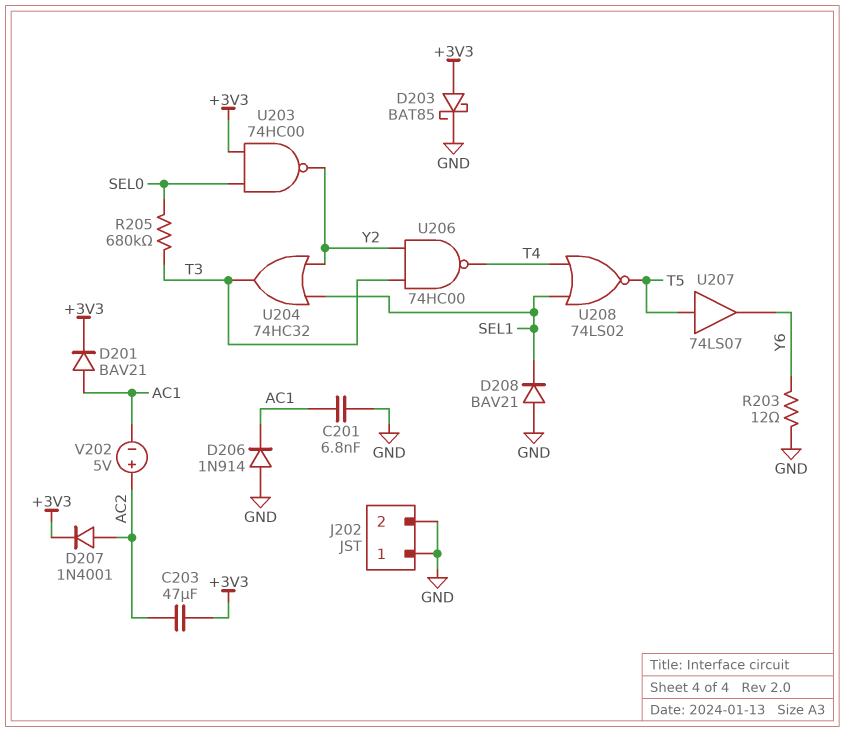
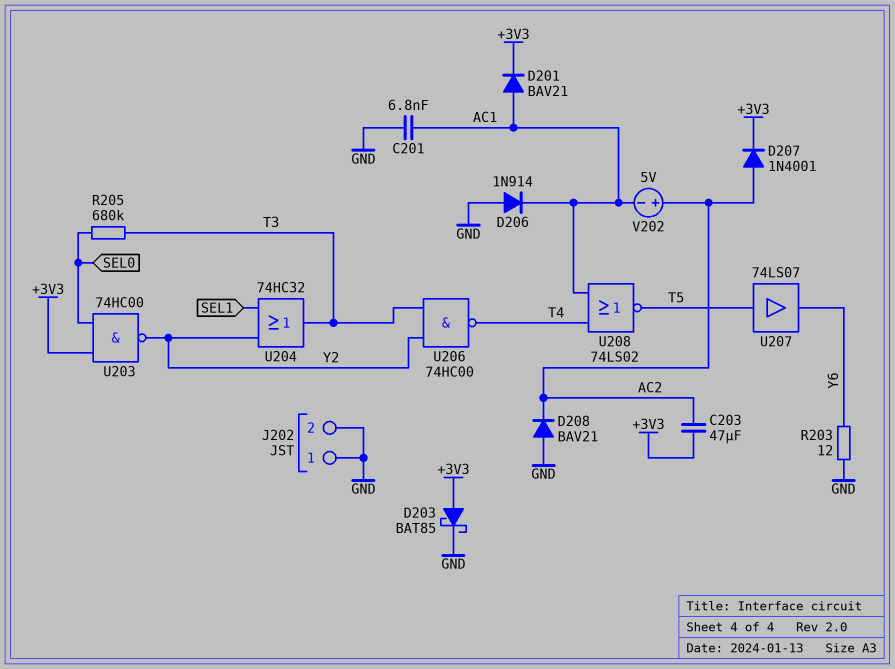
D208: diode BAV21 (A GND, K SEL1) -> diode BAV21 (A GND, K AC2)
U208: NOR 74LS02 (in SEL1, in T4, out T5) -> NOR 74LS02 (in AC1, in T4, out T5)

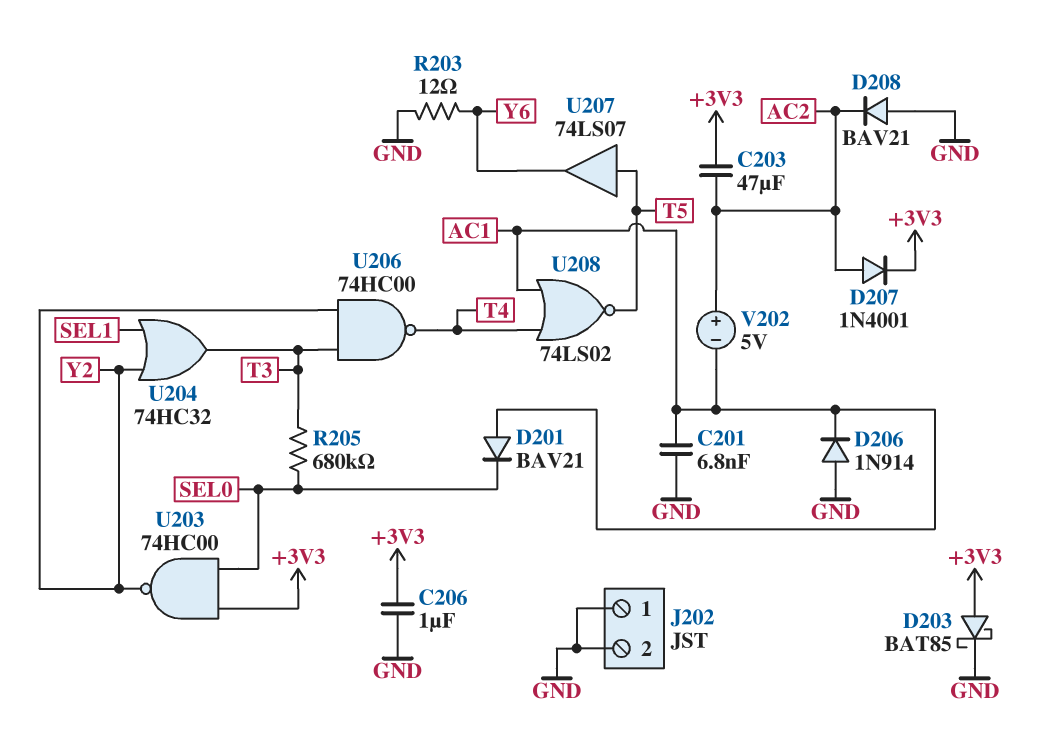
C206: none -> 1uF (+3V3, GND)
D201: diode BAV21 (A AC1, K +3V3) -> diode BAV21 (A AC1, K SEL0)

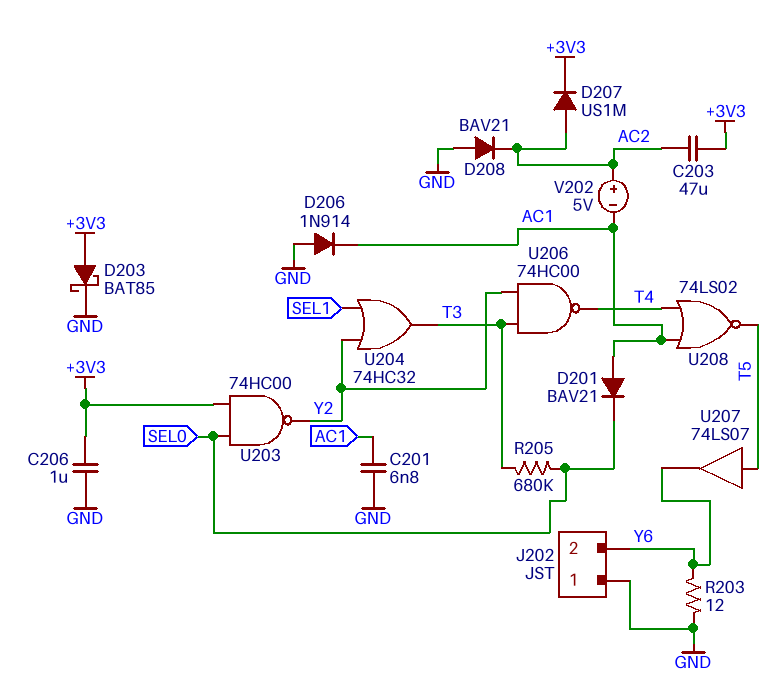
D207: diode 1N4001 (A AC2, K +3V3) -> diode US1M (A AC2, K +3V3)
J202 pin 2: GND -> Y6

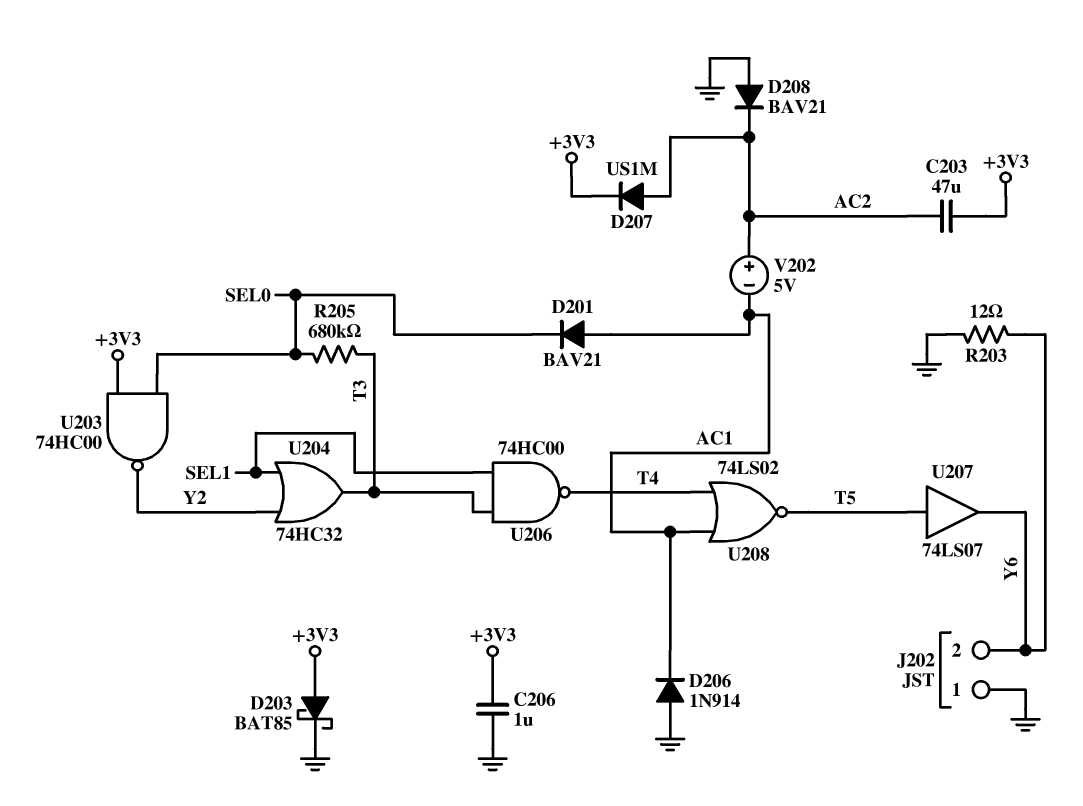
C201: 6.8nF (AC1, GND) -> none
U206: NAND 74HC00 (in T3, in Y2, out T4) -> NAND 74HC00 (in SEL1, in T3, out T4)

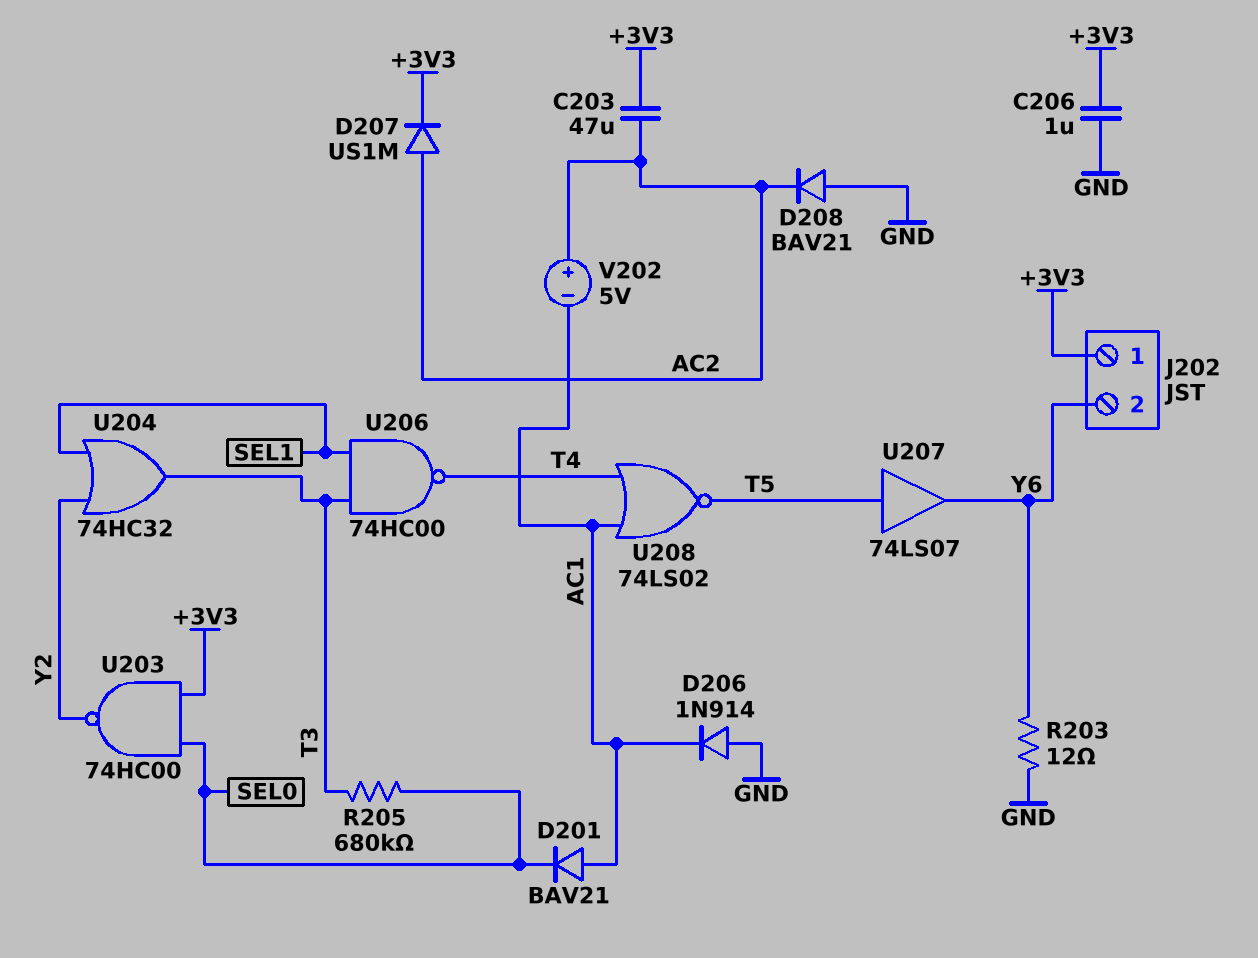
D203: schottky BAT85 (A +3V3, K GND) -> none
J202 pin 1: GND -> +3V3

